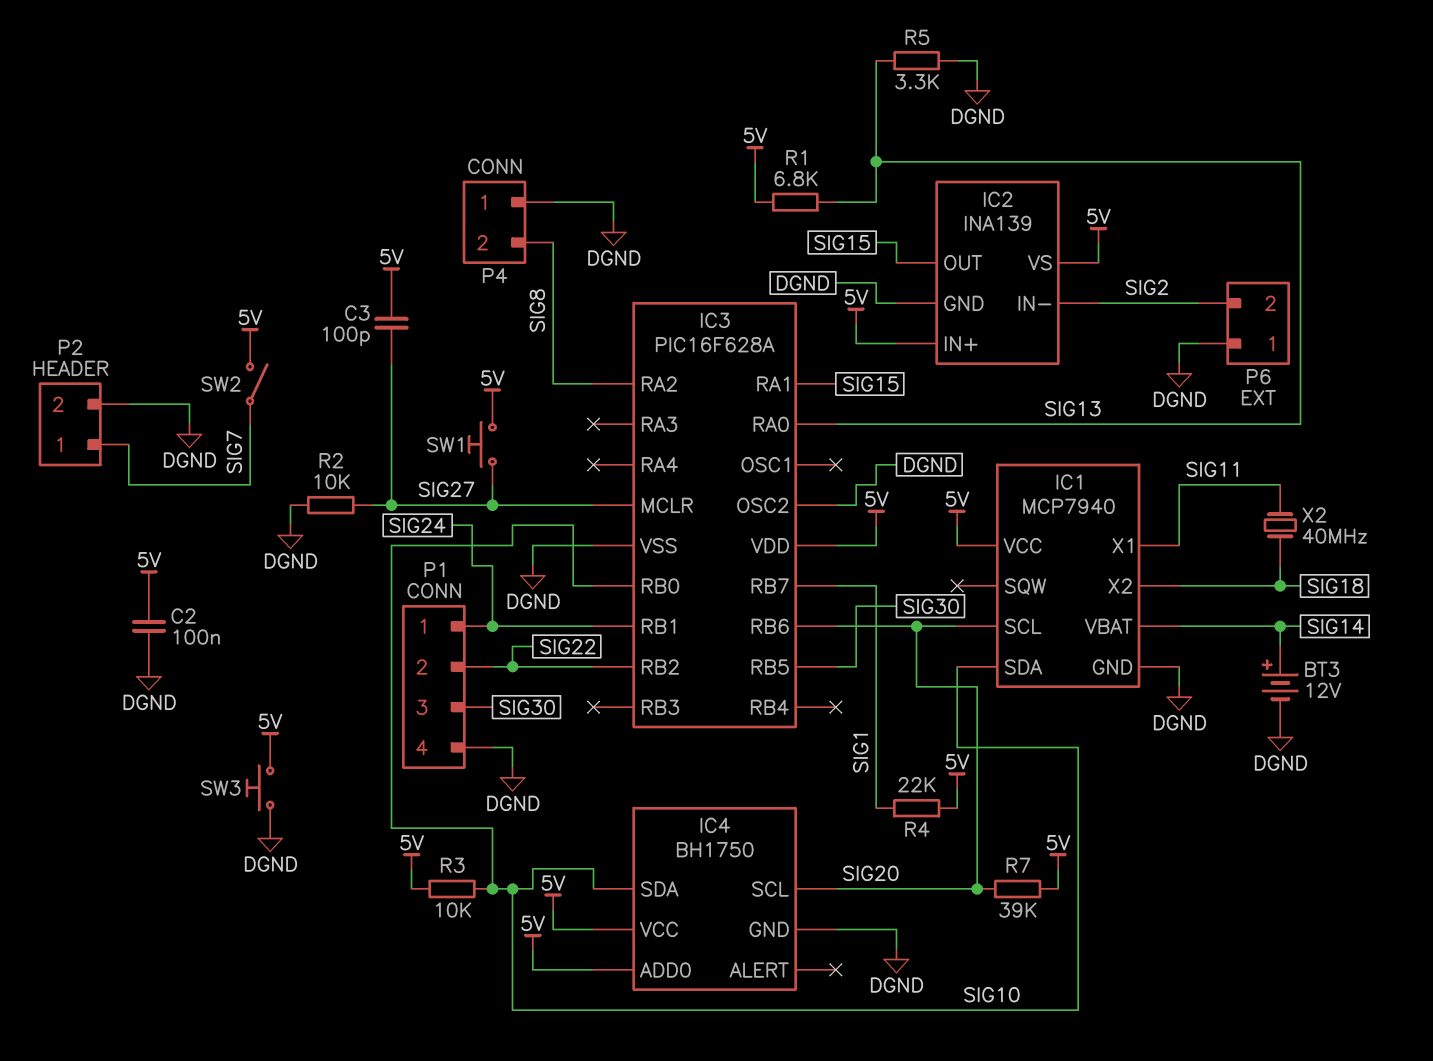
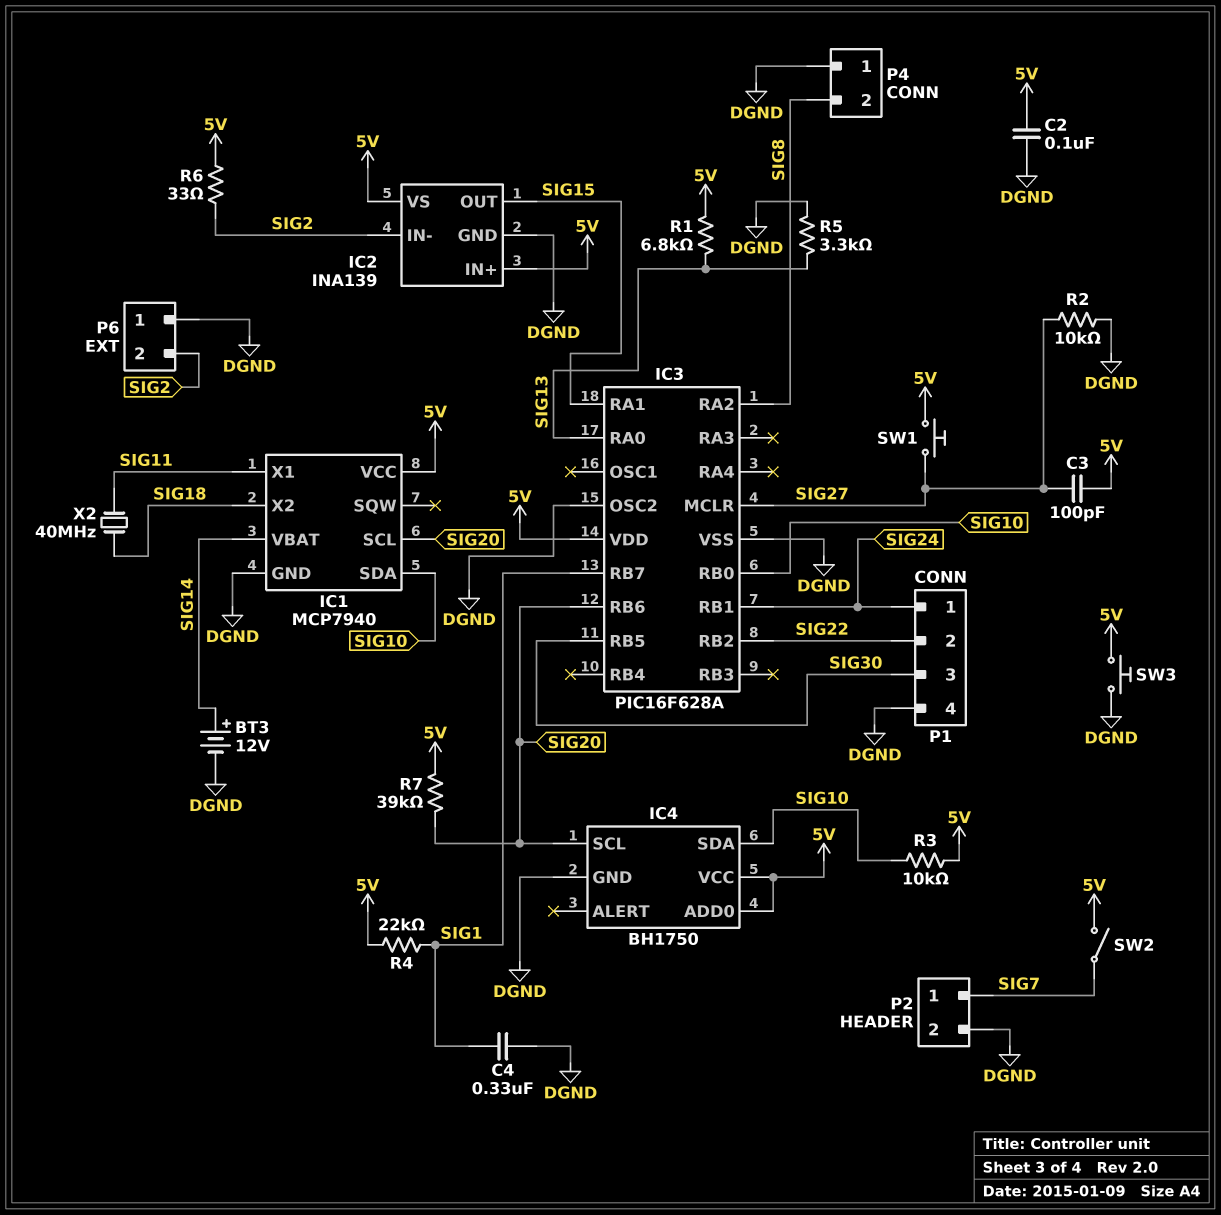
C4: none -> 330nF (DGND, SIG1)
R6: none -> 33 (5V, SIG2)

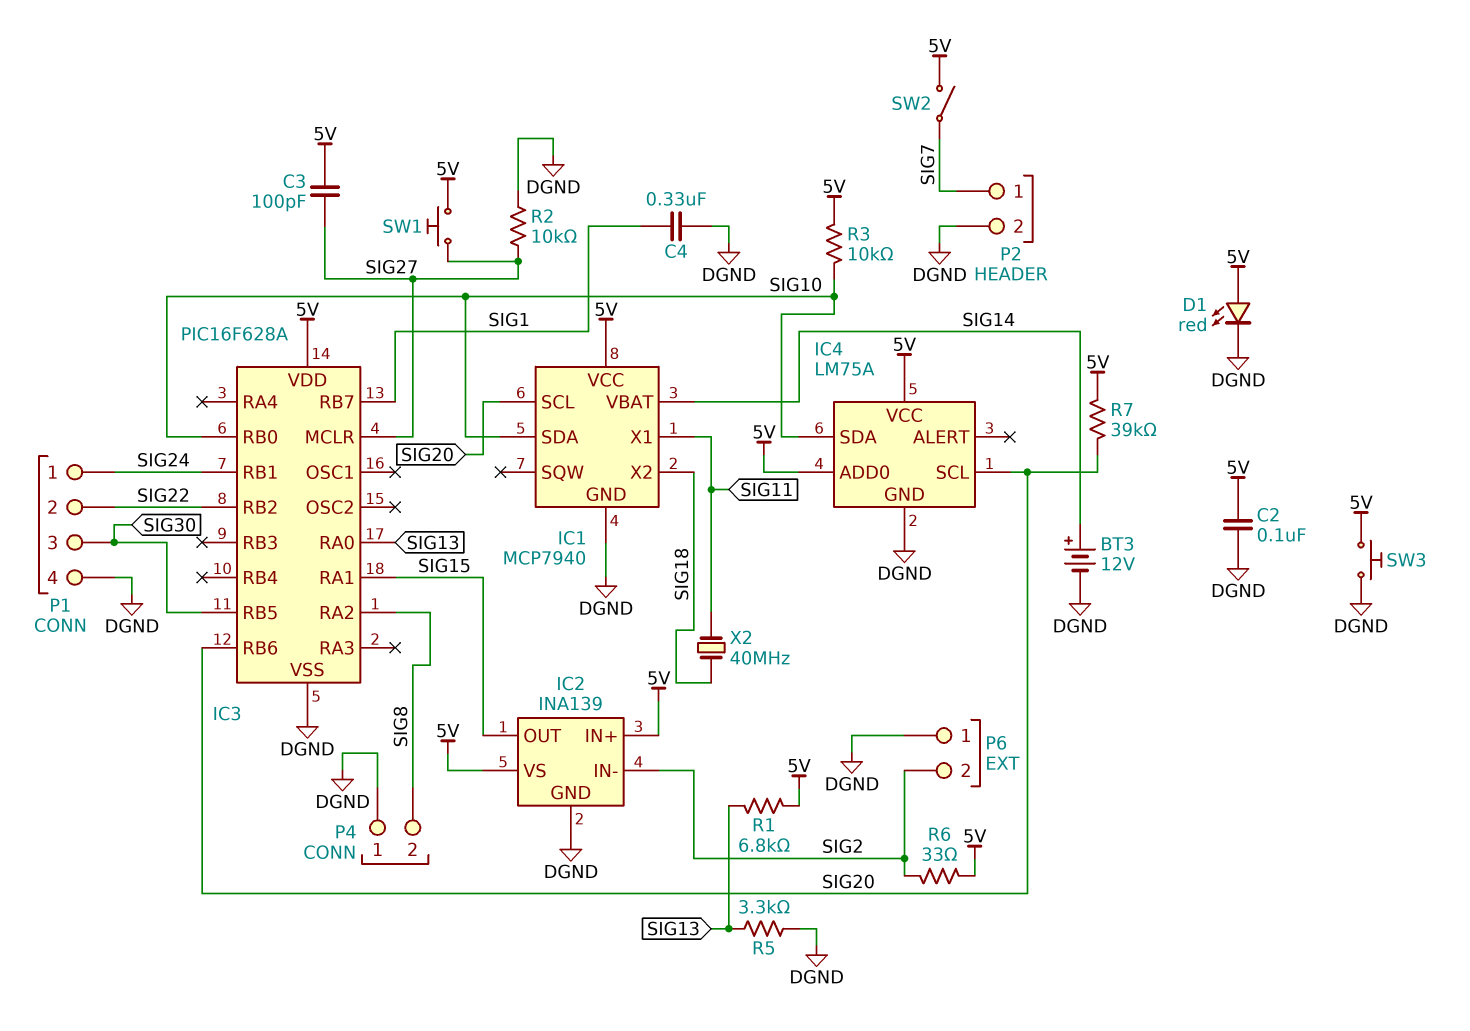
D1: none -> LED red (A 5V, K DGND)
IC3 pin OSC2: DGND -> none
IC4: BH1750 -> LM75A
R4: 22k (5V, SIG1) -> none

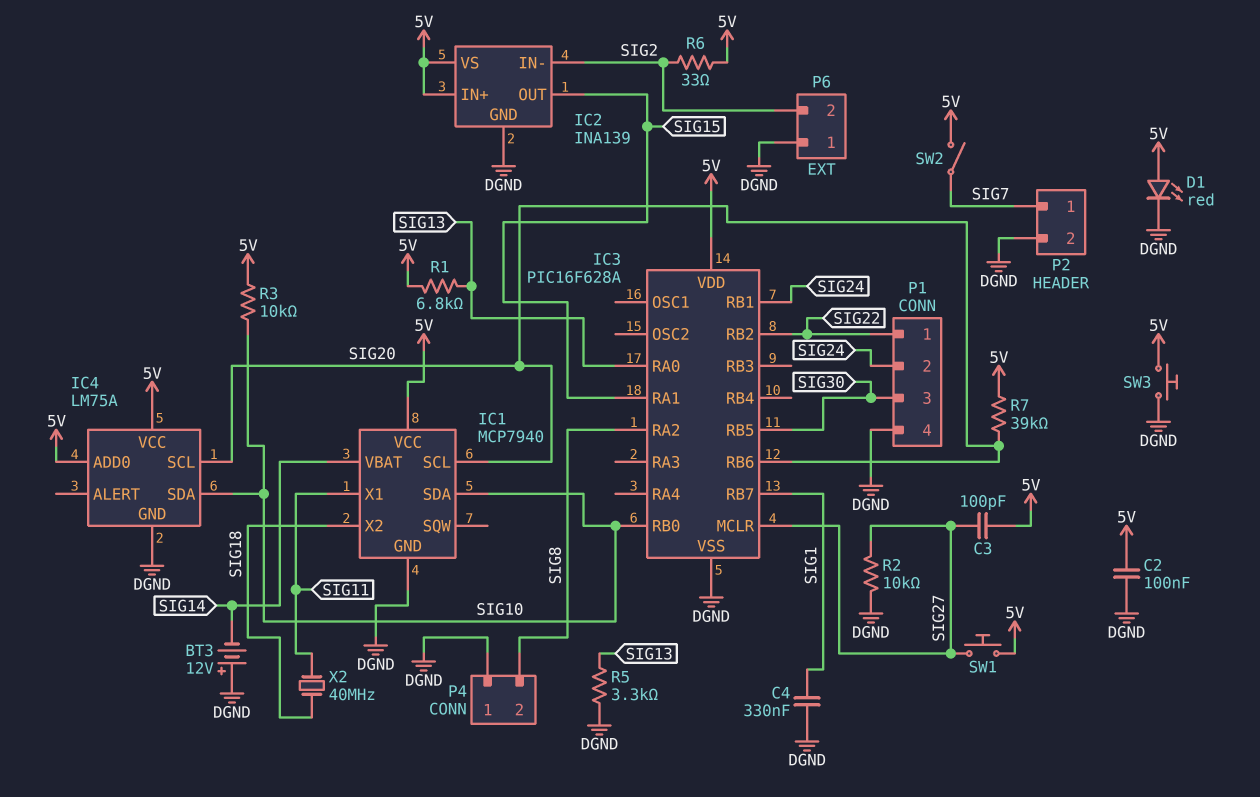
BT3: 12V (plus SIG14, minus DGND) -> 12V (plus DGND, minus SIG14)
P1 pin 1: SIG24 -> SIG22
P1 pin 2: SIG22 -> SIG24

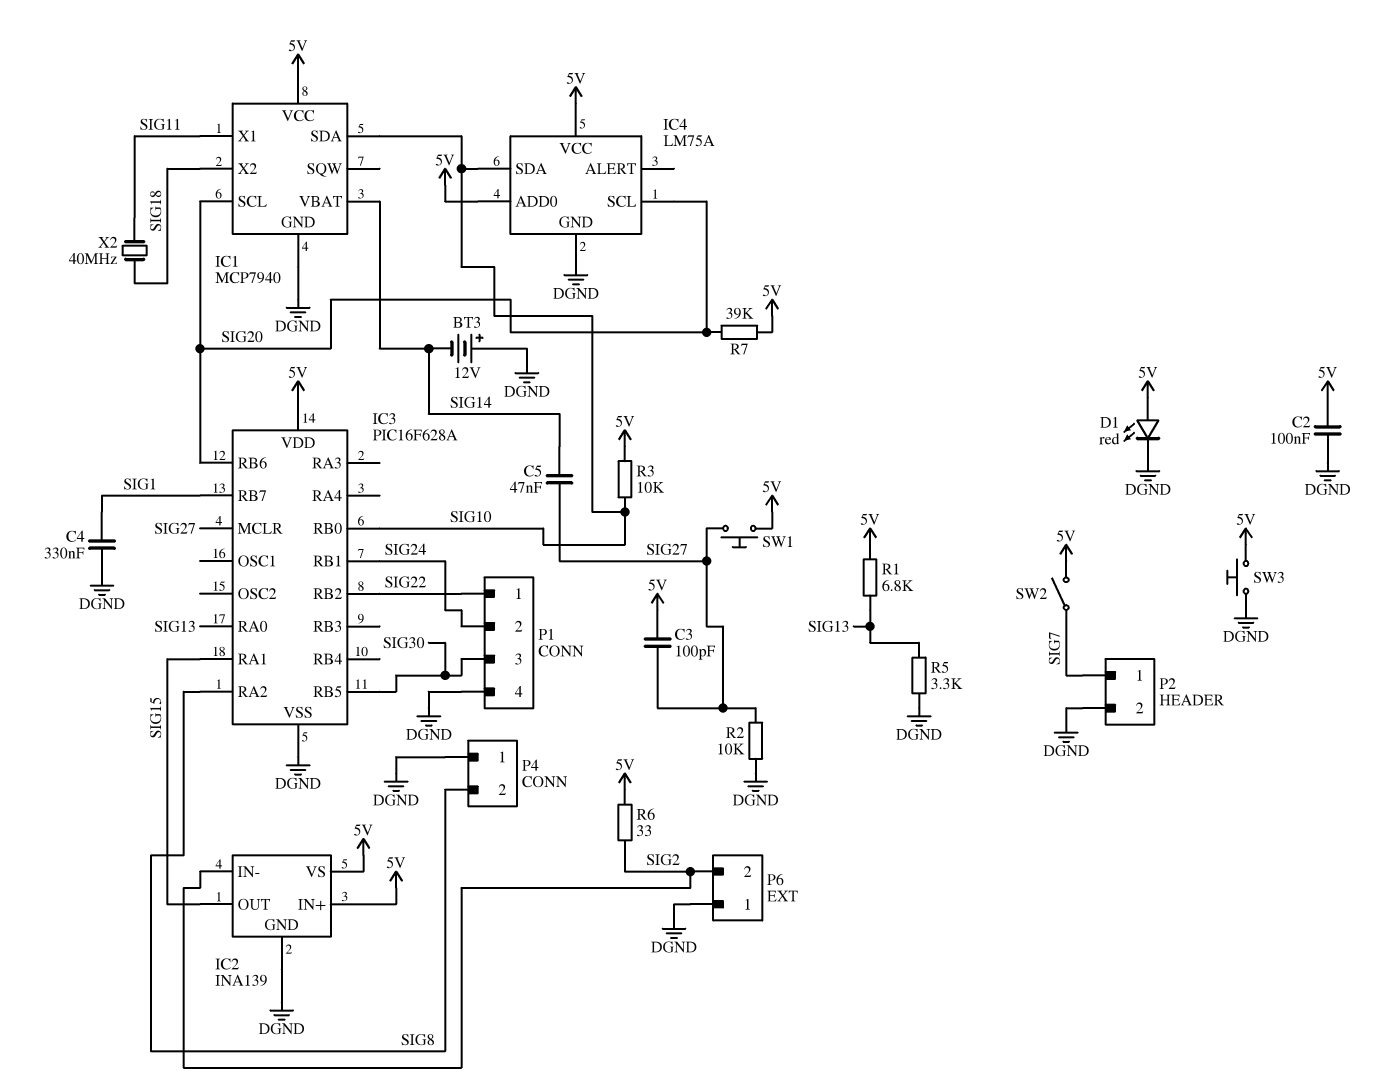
C5: none -> 47nF (SIG14, SIG27)

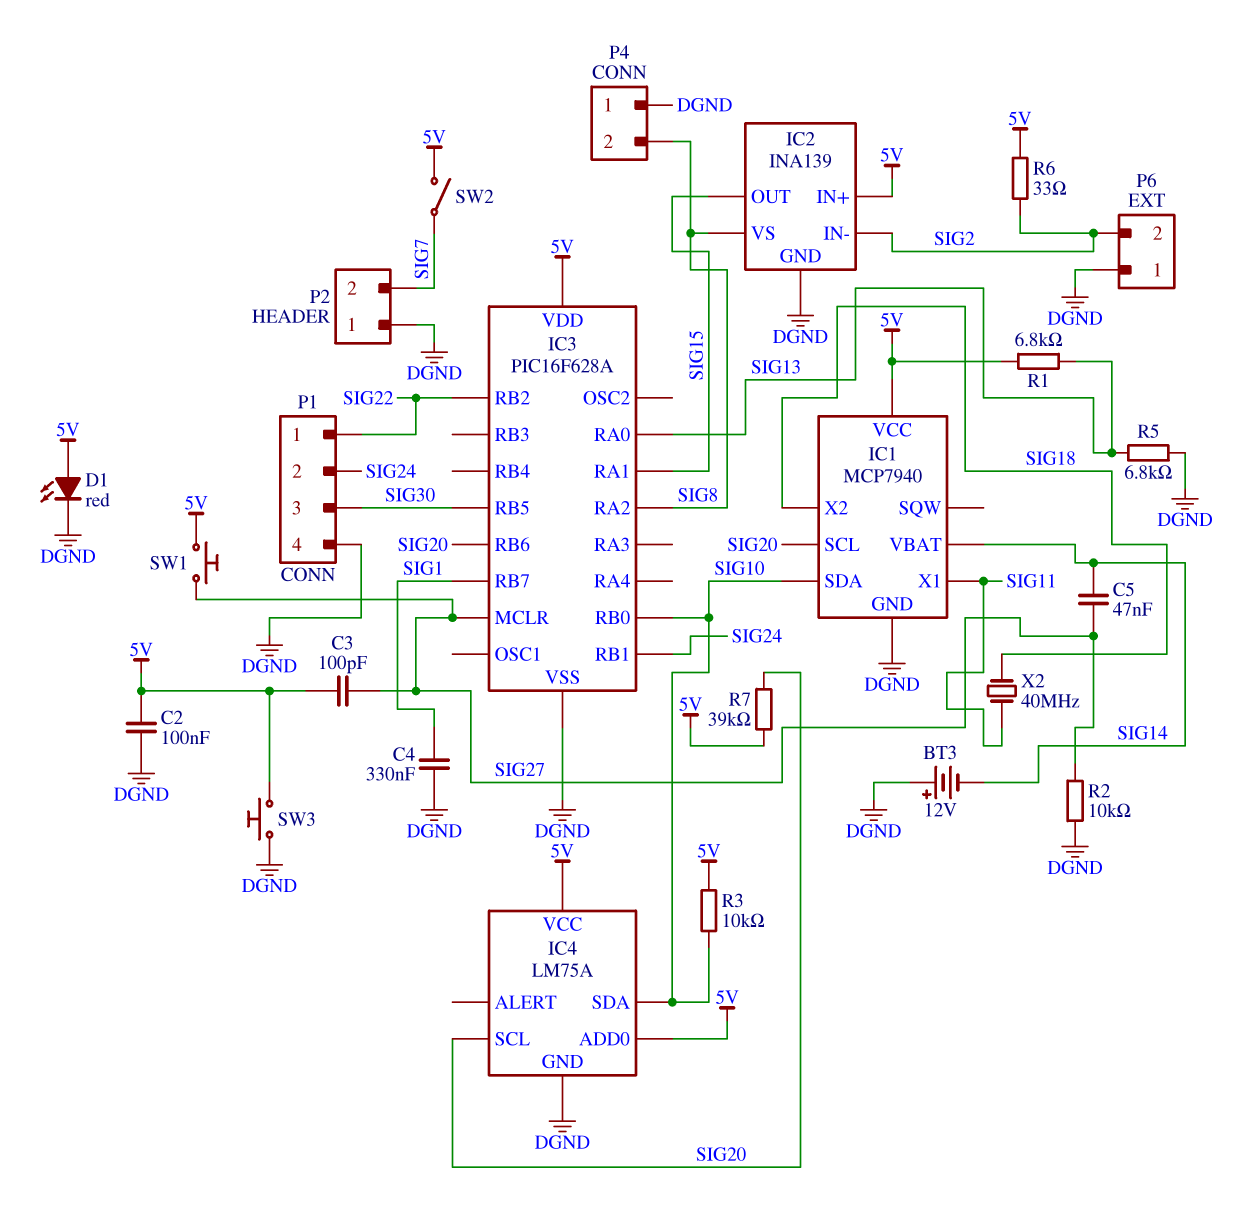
IC2 pin VS: 5V -> SIG8
P2 pin 1: SIG7 -> DGND
P2 pin 2: DGND -> SIG7
R5: 3.3k (DGND, SIG13) -> 6.8k (DGND, SIG13)

